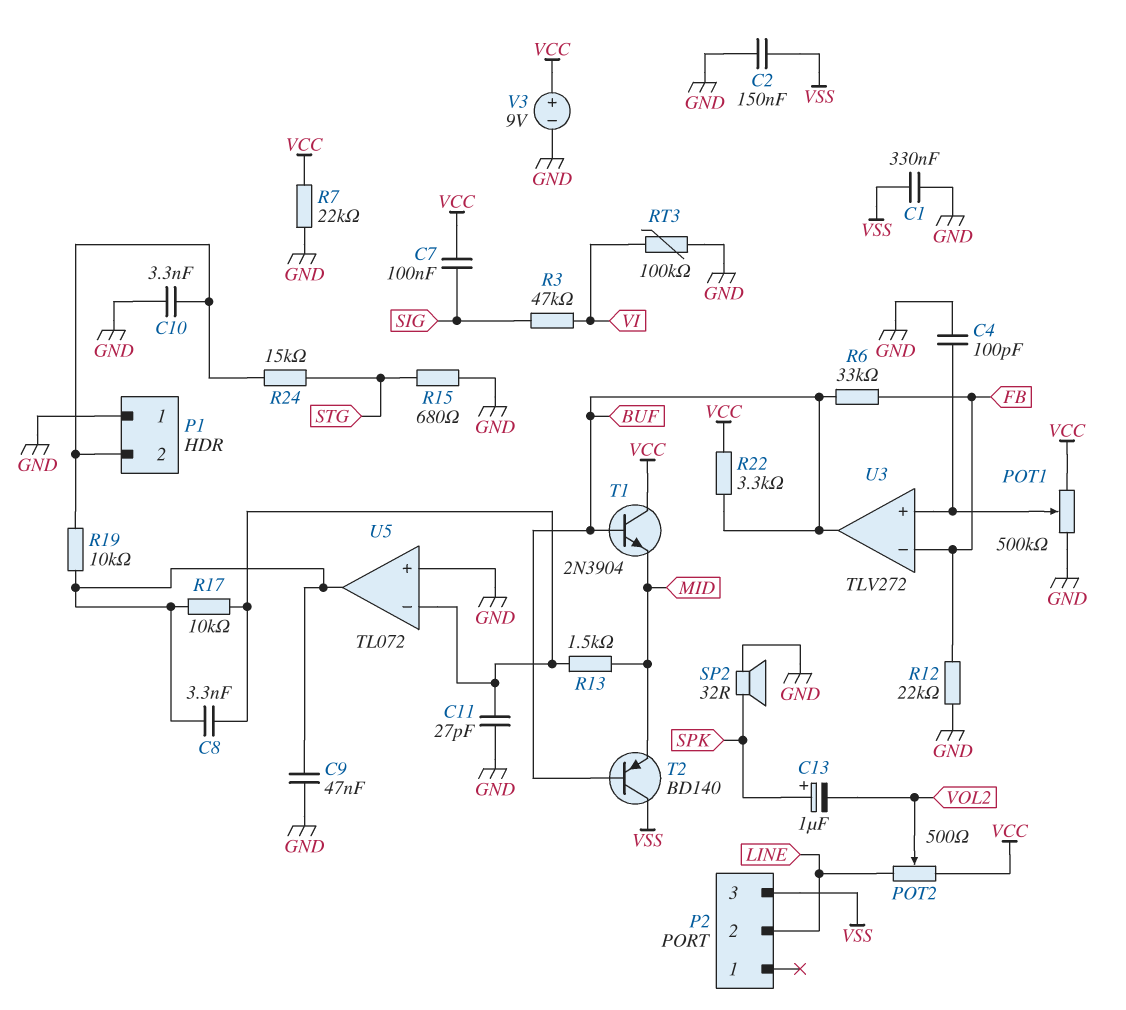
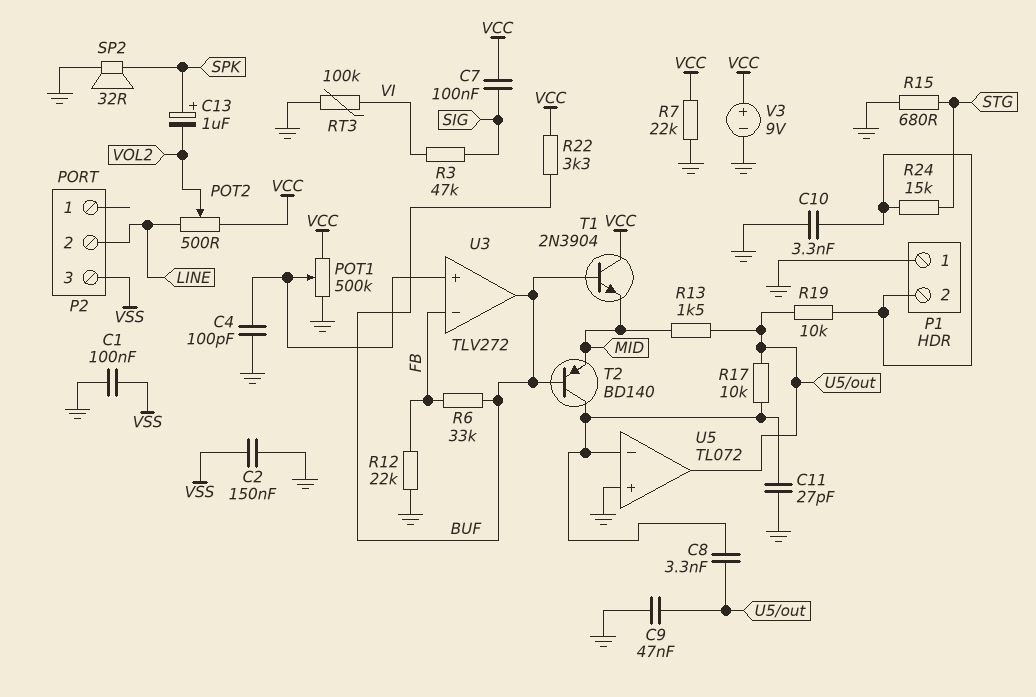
C1: 330nF (GND, VSS) -> 100nF (GND, VSS)
R13: 1.5k (MID, U5/in-) -> 1.5k (MID, U5/out)
T2: PNP BD140 (B BUF, C VSS, E MID) -> PNP BD140 (B BUF, C U5/in-, E MID)

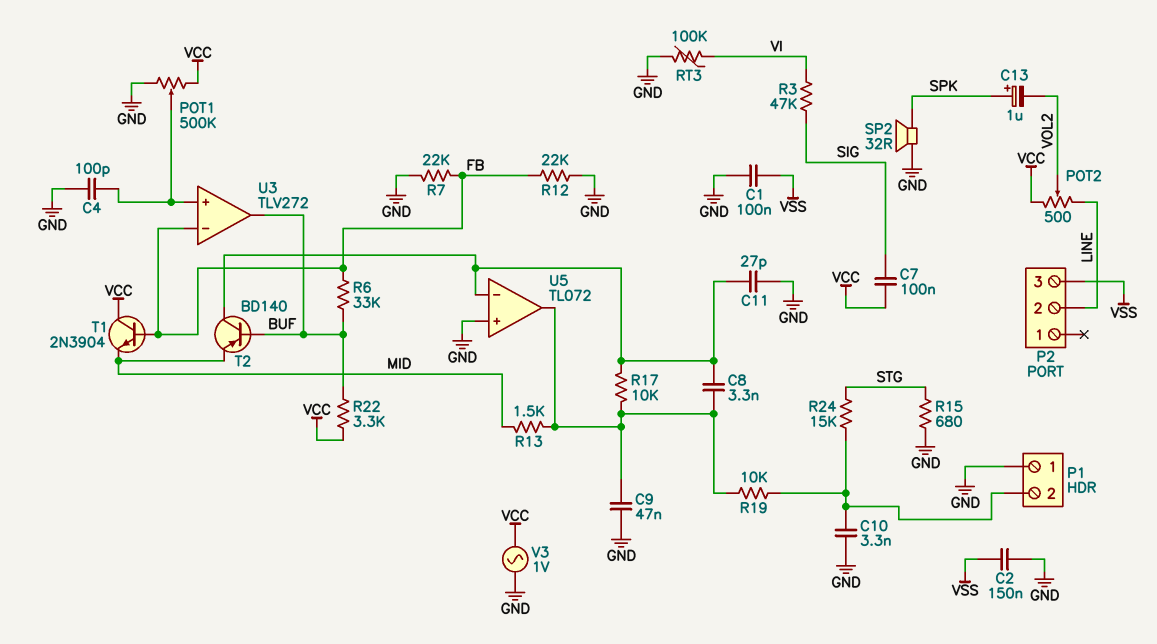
R7: 22k (GND, VCC) -> 22k (FB, GND)
T1: NPN 2N3904 (B BUF, C VCC, E MID) -> NPN 2N3904 (B FB, C VCC, E MID)
V3: 9V (plus VCC, minus GND) -> AC 1V (GND, VCC)

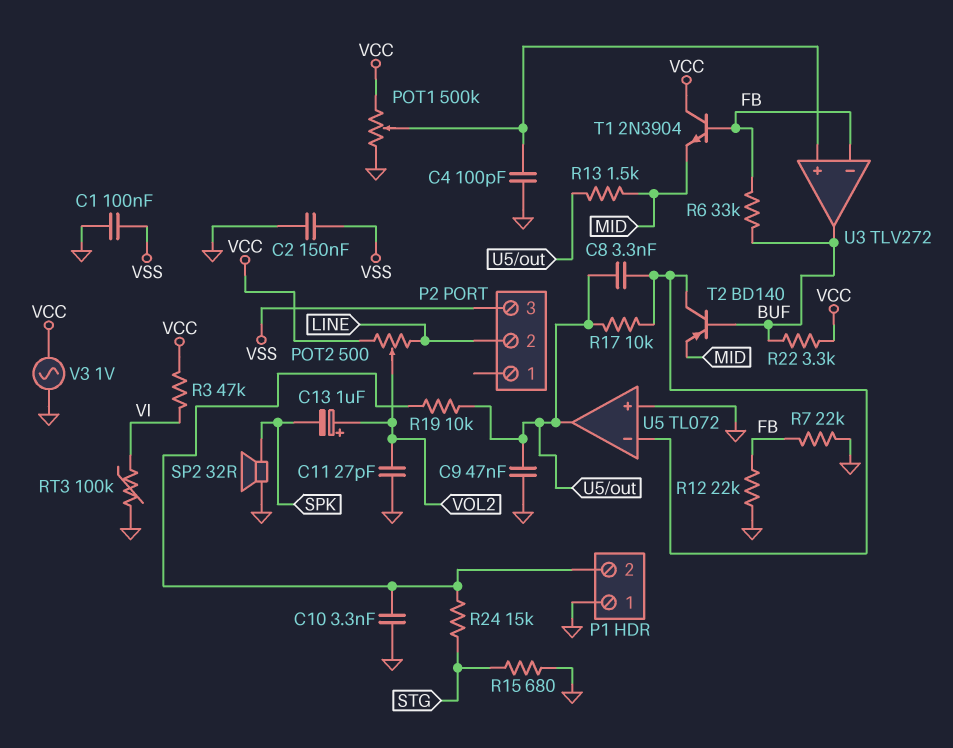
C7: 100nF (SIG, VCC) -> none
C11: 27pF (GND, U5/in-) -> 27pF (GND, VOL2)
C13: 1uF (plus SPK, minus VOL2) -> 1uF (plus VOL2, minus SPK)
R3: 47k (SIG, VI) -> 47k (VCC, VI)

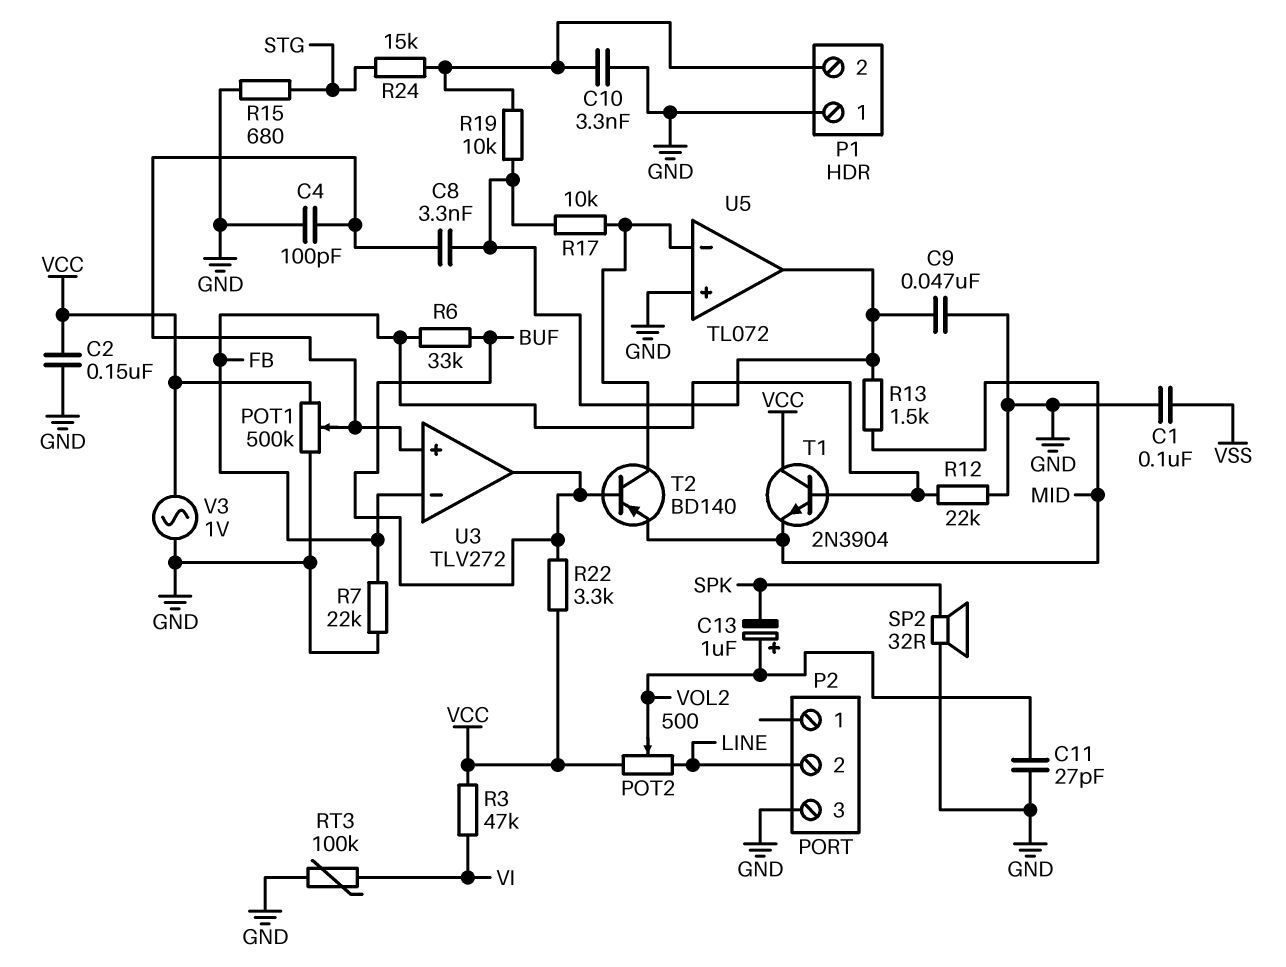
C2: 150nF (GND, VSS) -> 150nF (GND, VCC)
C8: 3.3nF (U5/in-, U5/out) -> 3.3nF (U3/in+, U5/out)
P2 pin 3: VSS -> GND

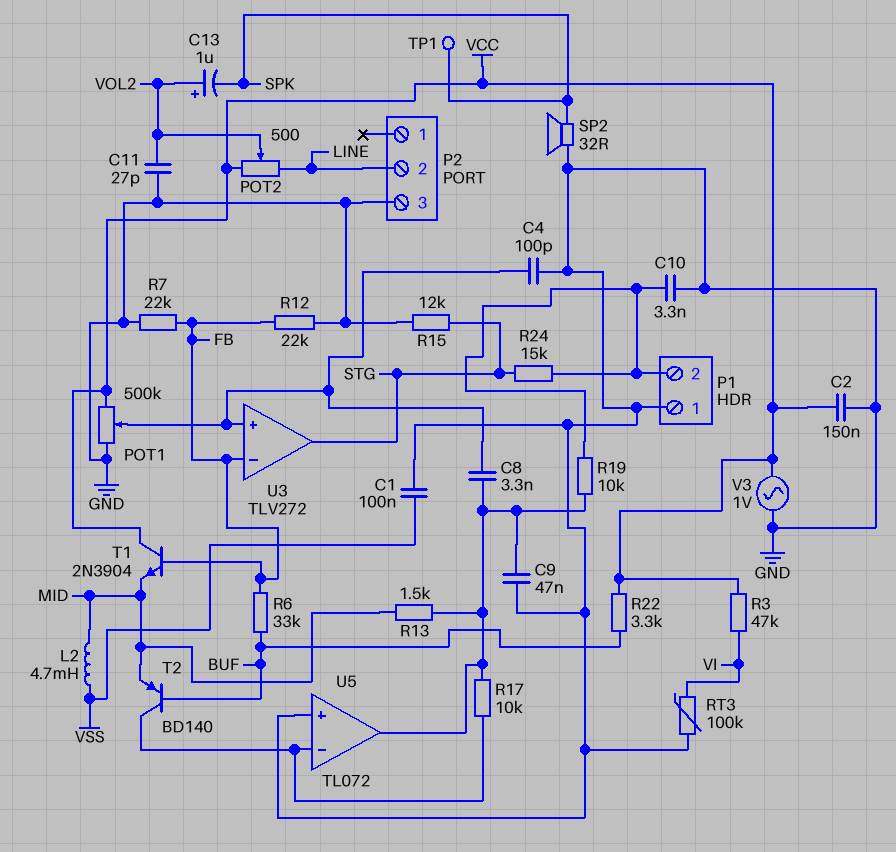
L2: none -> 4.7mH (MID, VSS)
R15: 680 (GND, STG) -> 12k (GND, STG)
TP1: none -> test point (SPK)
U3 pin out: BUF -> STG

